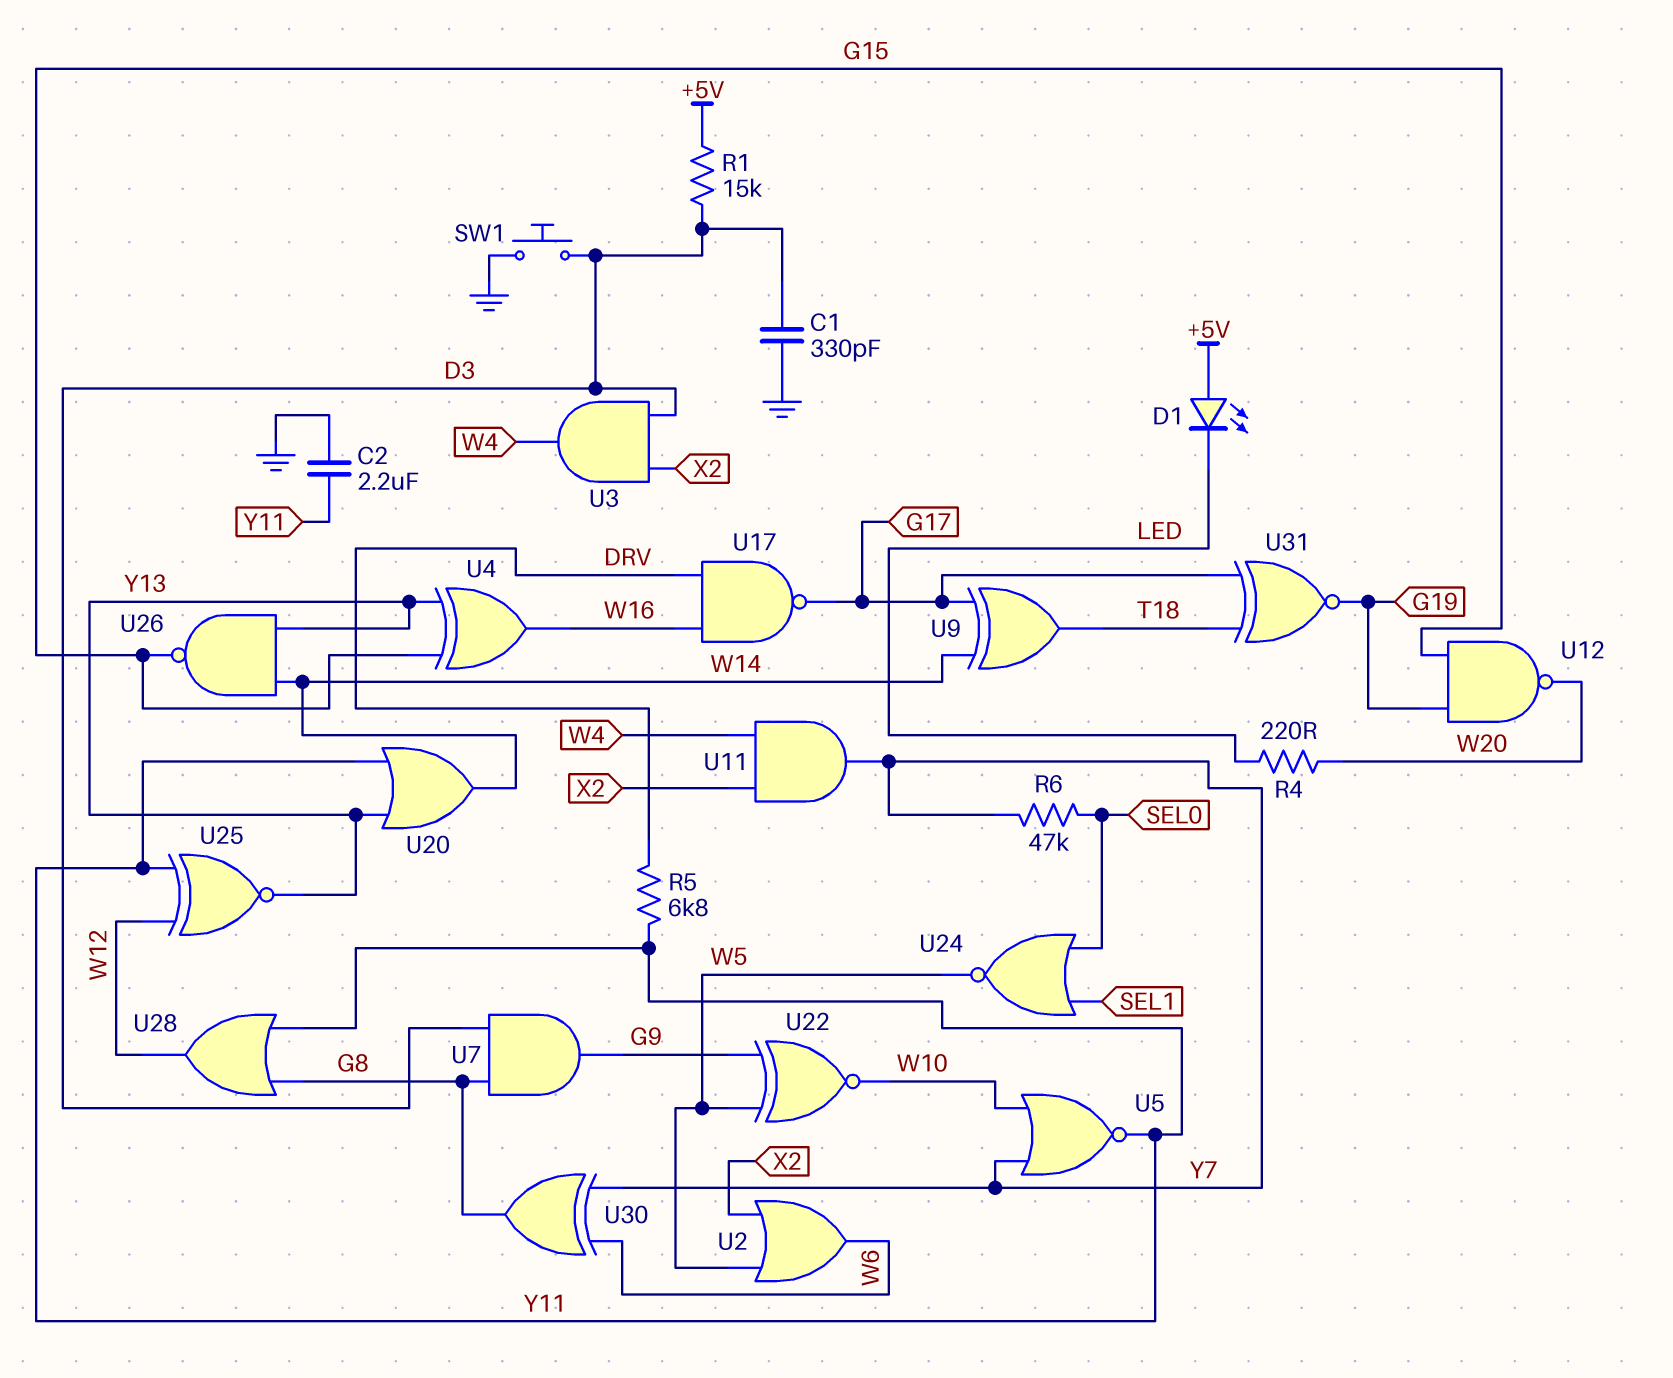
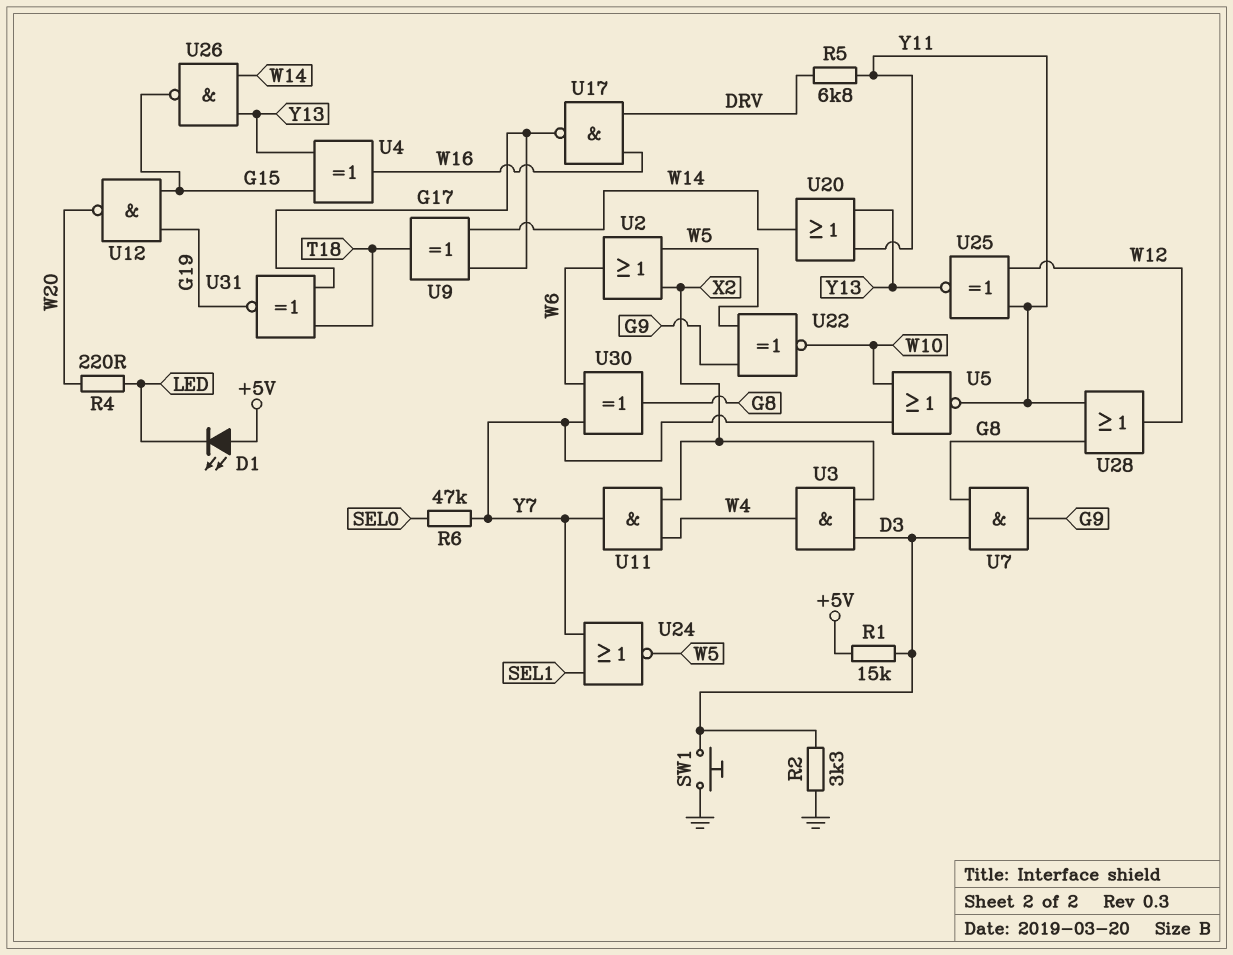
C1: 330pF (D3, GND) -> none
C2: 2.2uF (GND, Y11) -> none
R2: none -> 3.3k (D3, GND)
U24: NOR (in SEL0, in SEL1, out W5) -> NOR (in SEL1, in Y7, out W5)

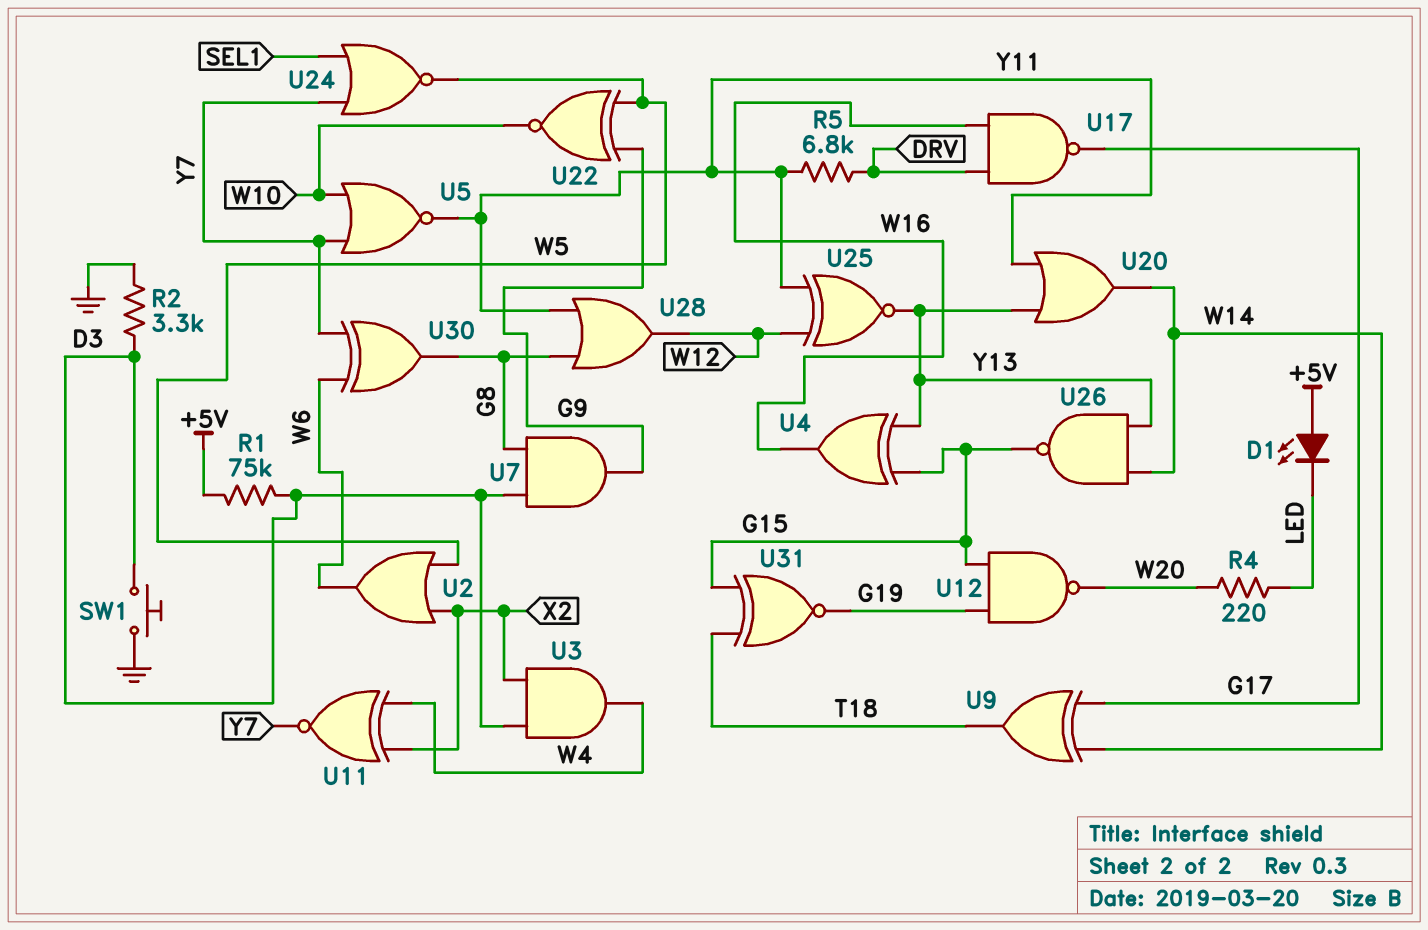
R1: 15k (+5V, D3) -> 75k (+5V, D3)
R6: 47k (SEL0, Y7) -> none
U11: AND (in W4, in X2, out Y7) -> XNOR (in W4, in X2, out Y7)
U31: XNOR (in G17, in T18, out G19) -> XNOR (in G15, in T18, out G19)

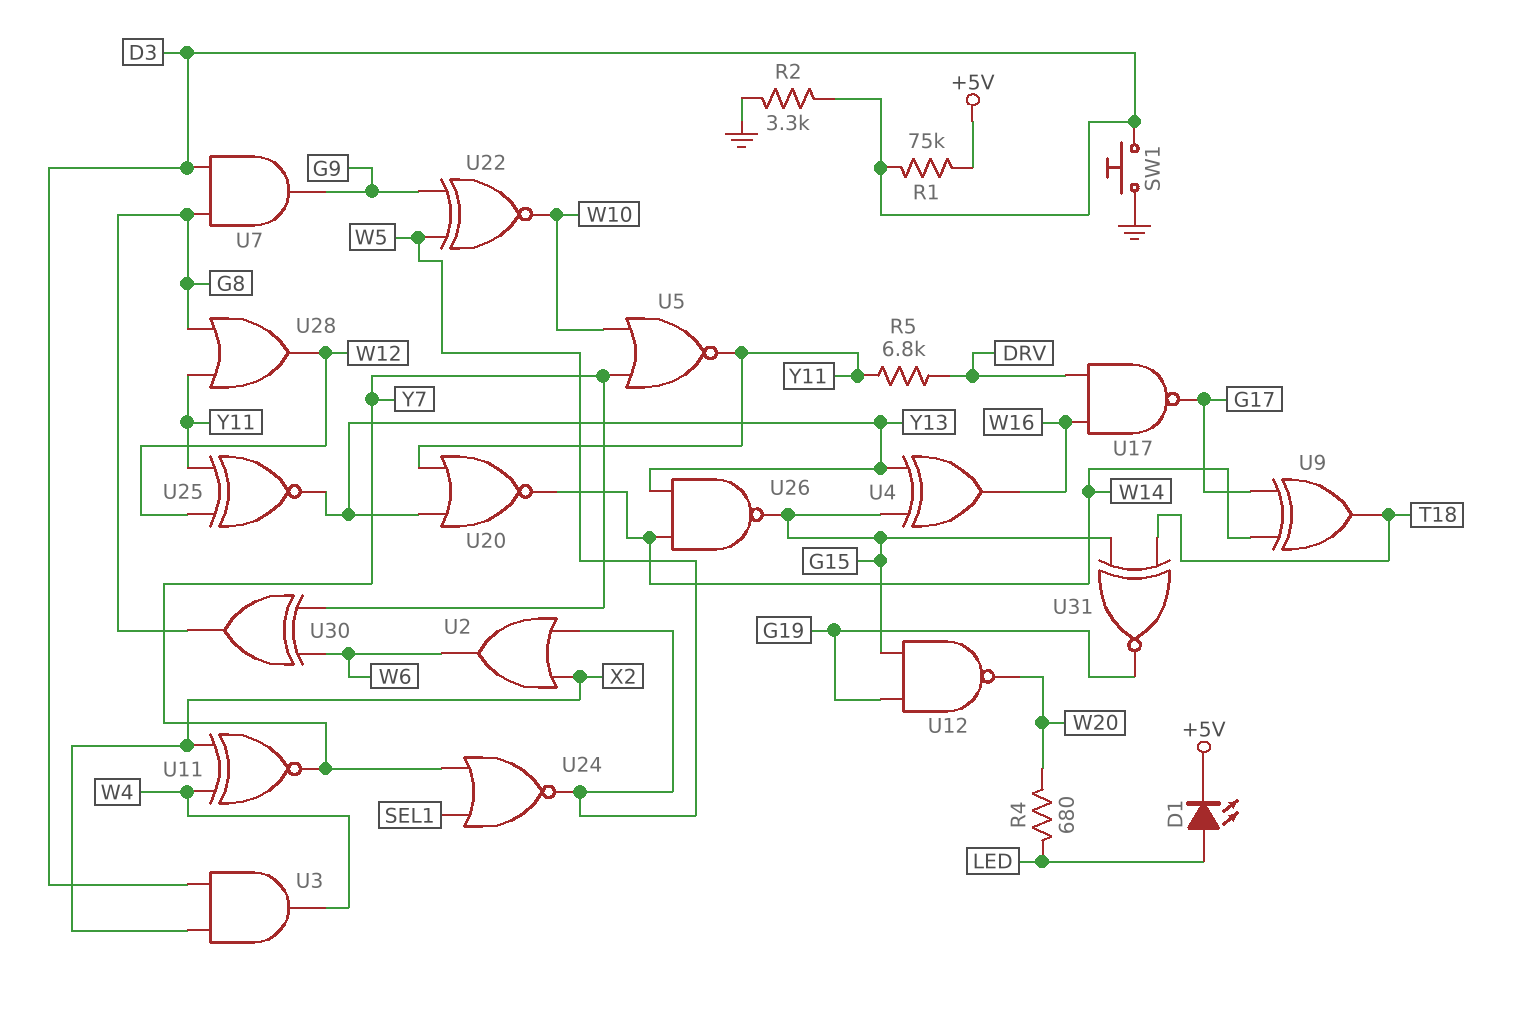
D1: LED (A +5V, K LED) -> LED (A LED, K +5V)
R4: 220 (LED, W20) -> 680 (LED, W20)
U20: OR (in Y11, in Y13, out W14) -> NOR (in Y11, in Y13, out W14)

